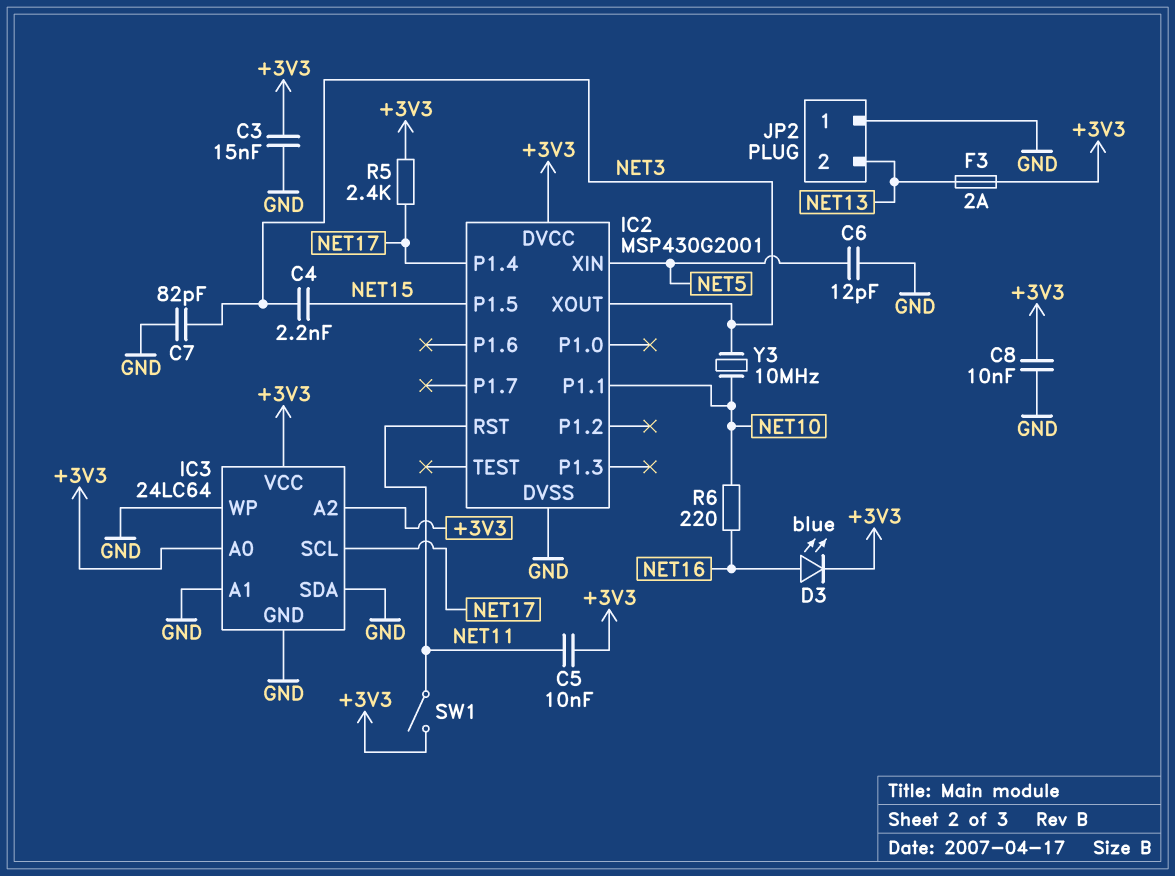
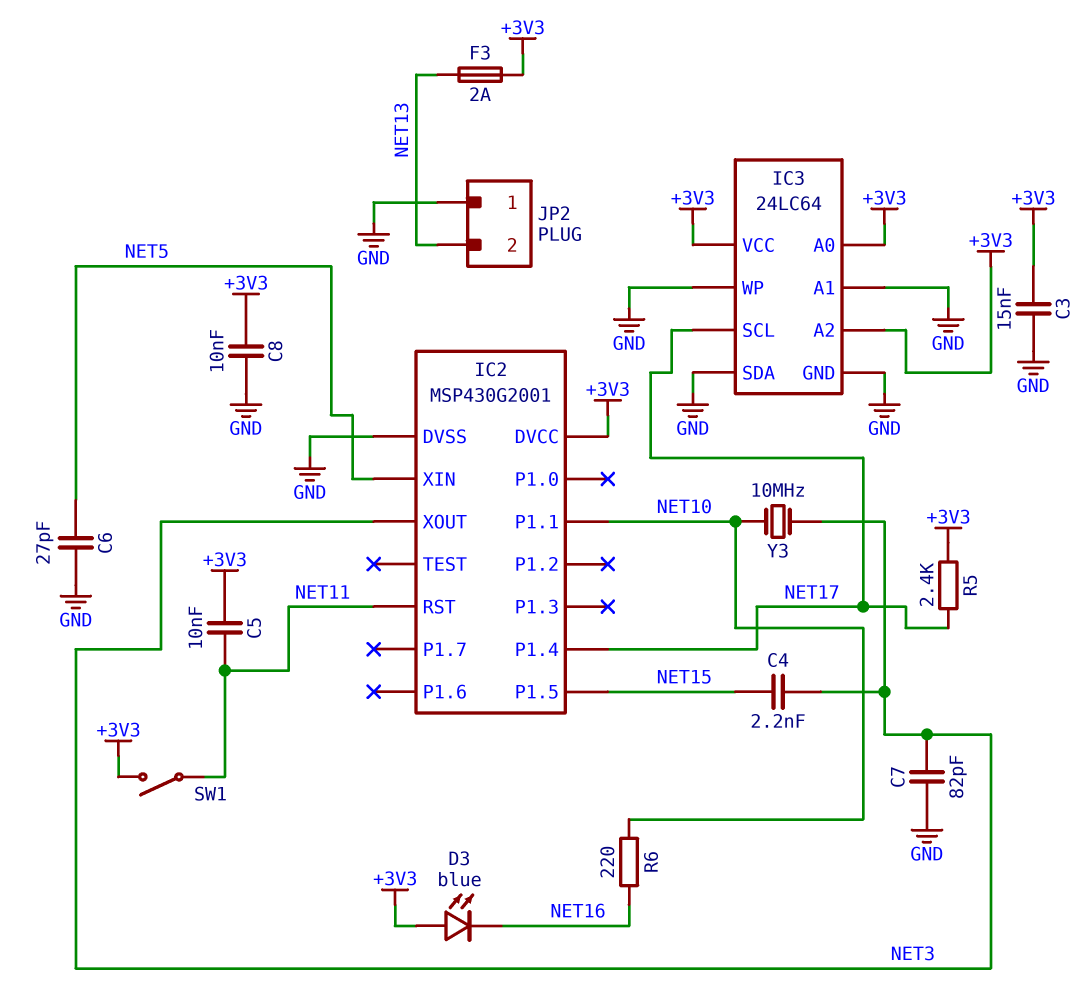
C6: 12pF (GND, NET5) -> 27pF (GND, NET5)
D3: LED blue (A NET16, K +3V3) -> LED blue (A +3V3, K NET16)

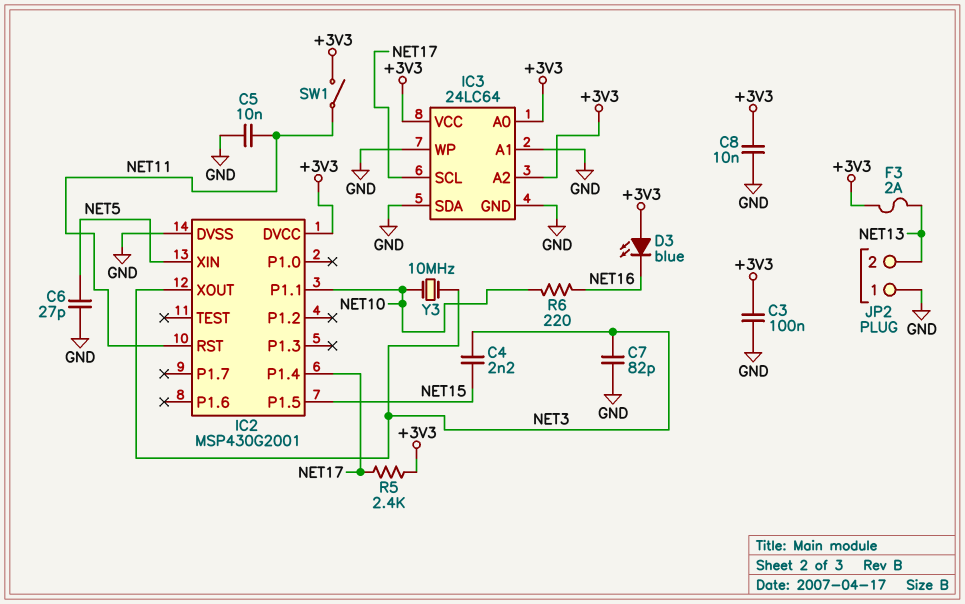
C3: 15nF (+3V3, GND) -> 100nF (+3V3, GND)
C5: 10nF (+3V3, NET11) -> 10nF (GND, NET11)

